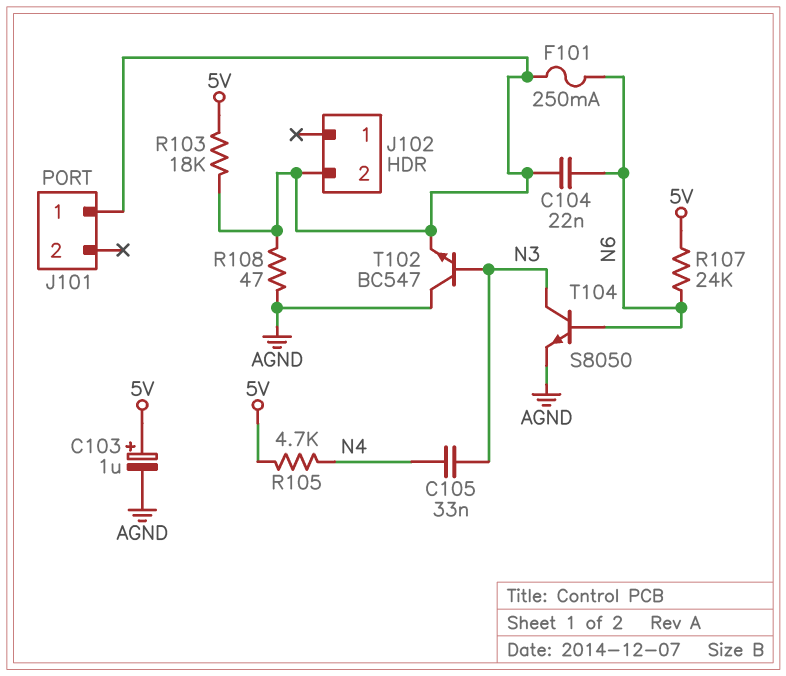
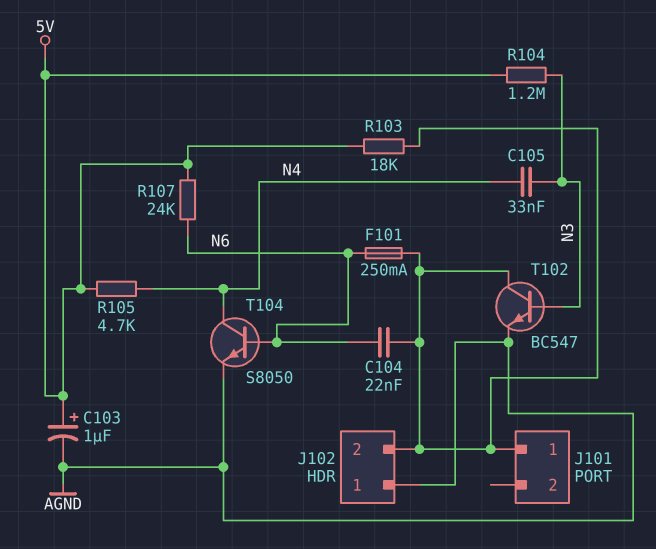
J102 pin 1: none -> AGND
R104: none -> 1.2M (5V, N3)
R108: 47 (AGND, J101/1) -> none
T102: NPN BC547 (B N3, C AGND, E J101/1) -> NPN BC547 (B N3, C J101/1, E AGND)
T104: NPN S8050 (B N6, C N3, E AGND) -> NPN S8050 (B N6, C N4, E AGND)

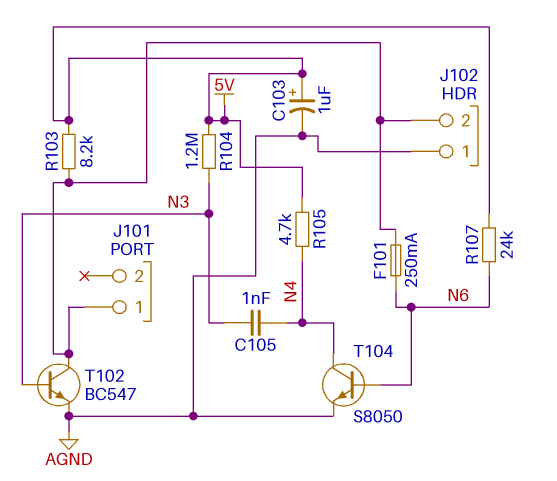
C104: 22nF (J101/1, N6) -> none
C105: 33nF (N3, N4) -> 1nF (N3, N4)
R103: 18k (5V, J101/1) -> 8.2k (5V, J101/1)

